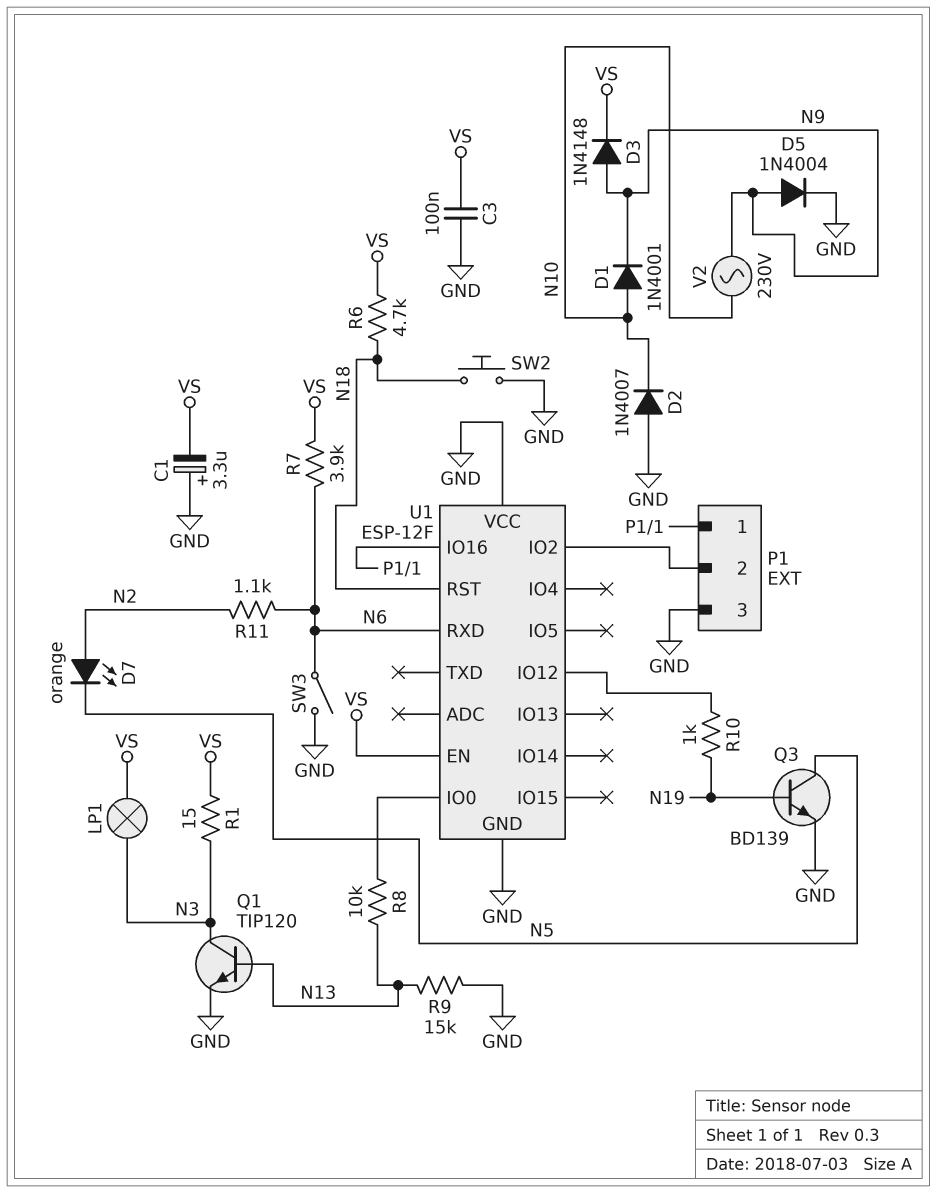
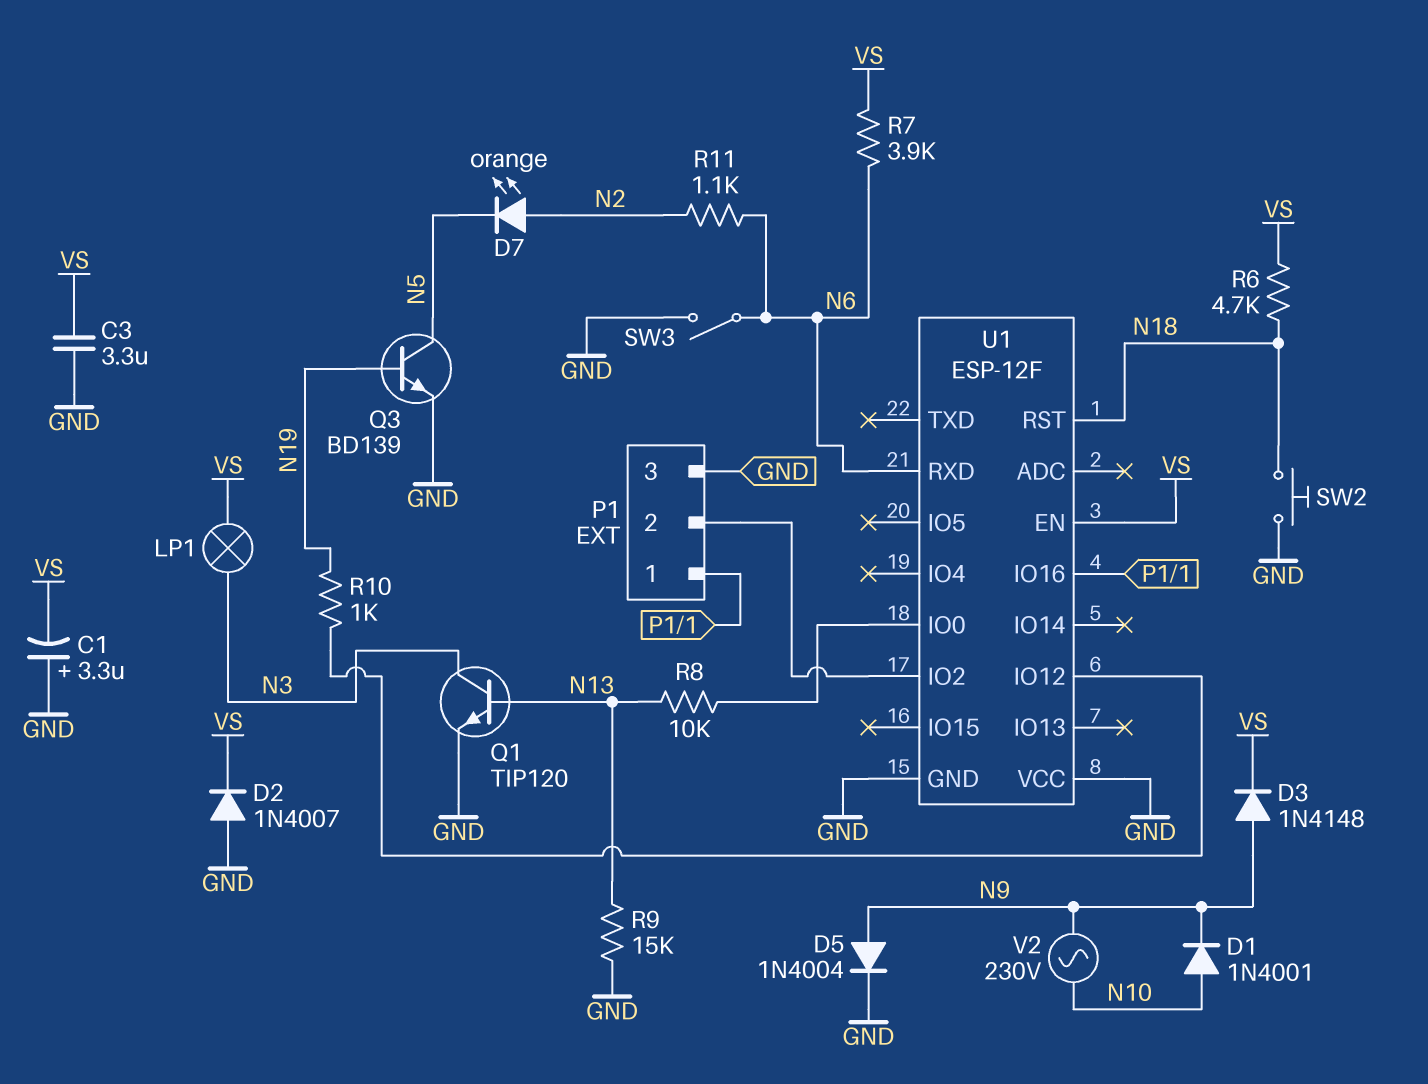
C3: 100nF (GND, VS) -> 3.3uF (GND, VS)
D2: diode 1N4007 (A GND, K N10) -> diode 1N4007 (A GND, K VS)
R1: 15 (N3, VS) -> none

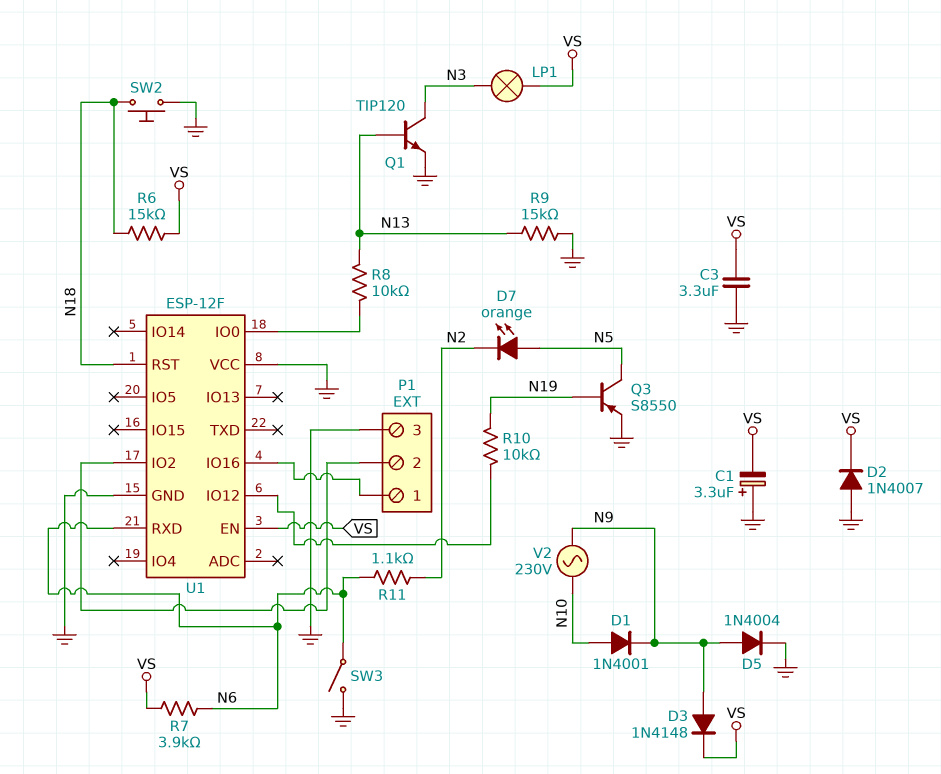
D7: LED orange (A N2, K N5) -> LED orange (A N5, K N2)
Q3: NPN BD139 (B N19, C N5, E GND) -> PNP S8550 (B N19, C N5, E GND)
R6: 4.7k (N18, VS) -> 15k (N18, VS)
R10: 1k (N19, U1/IO12) -> 10k (N19, U1/IO12)

